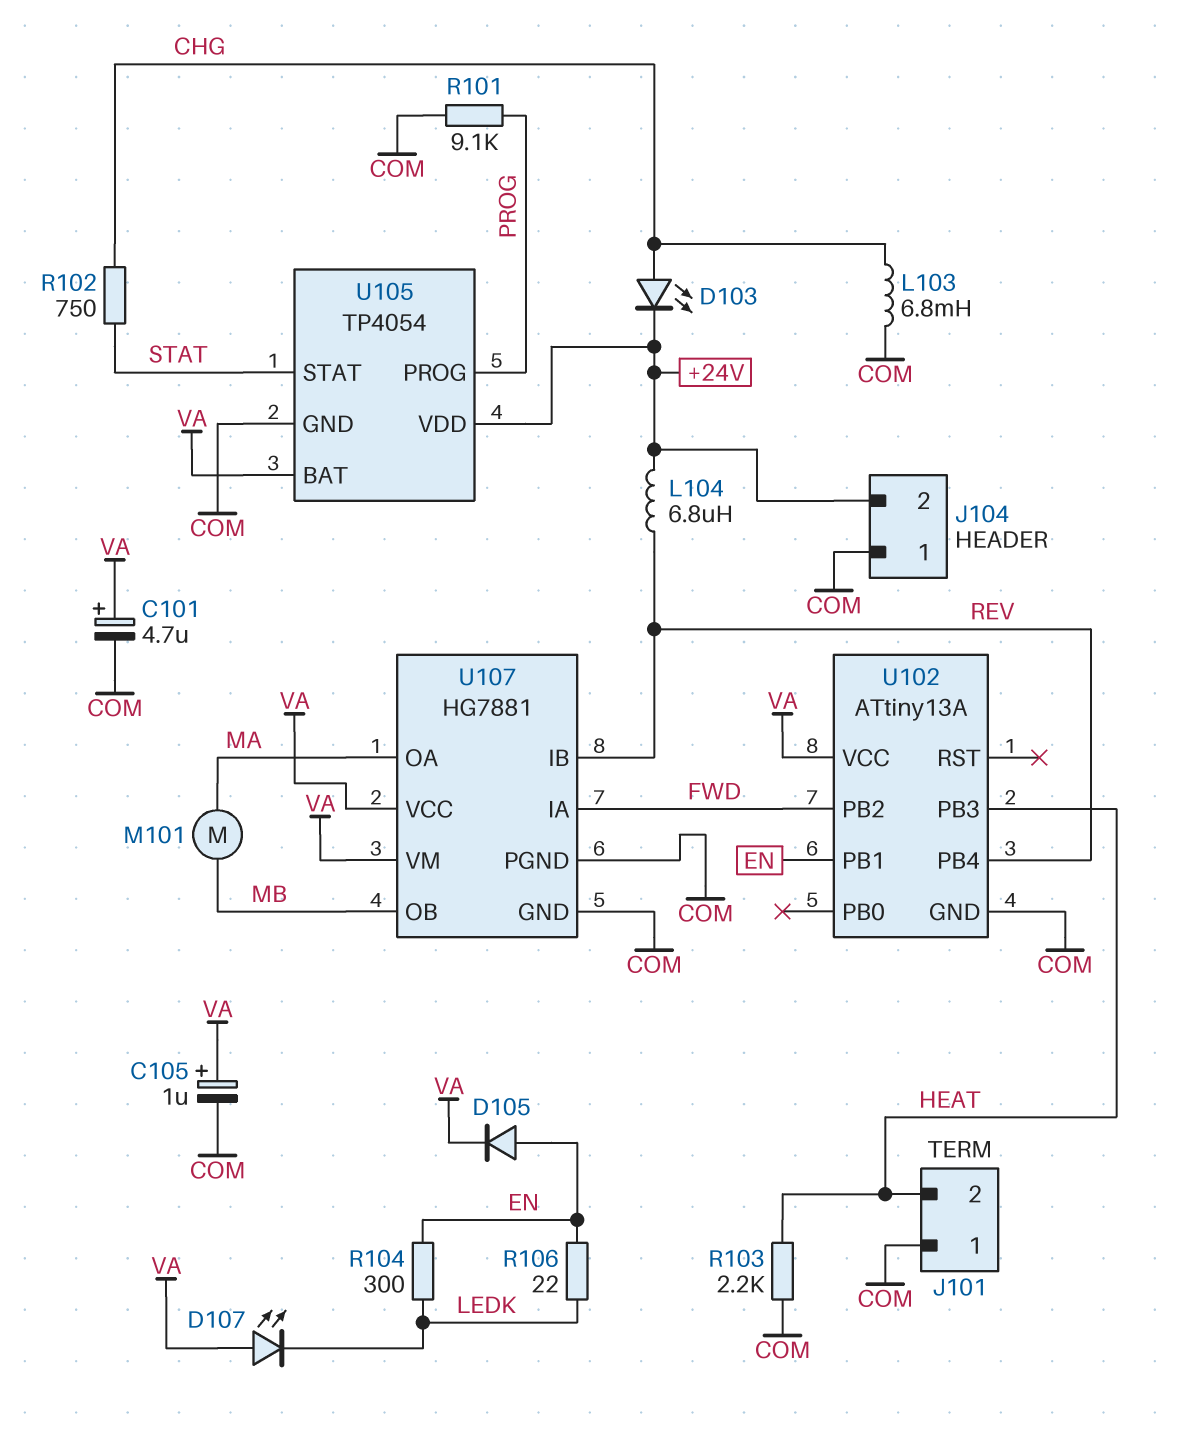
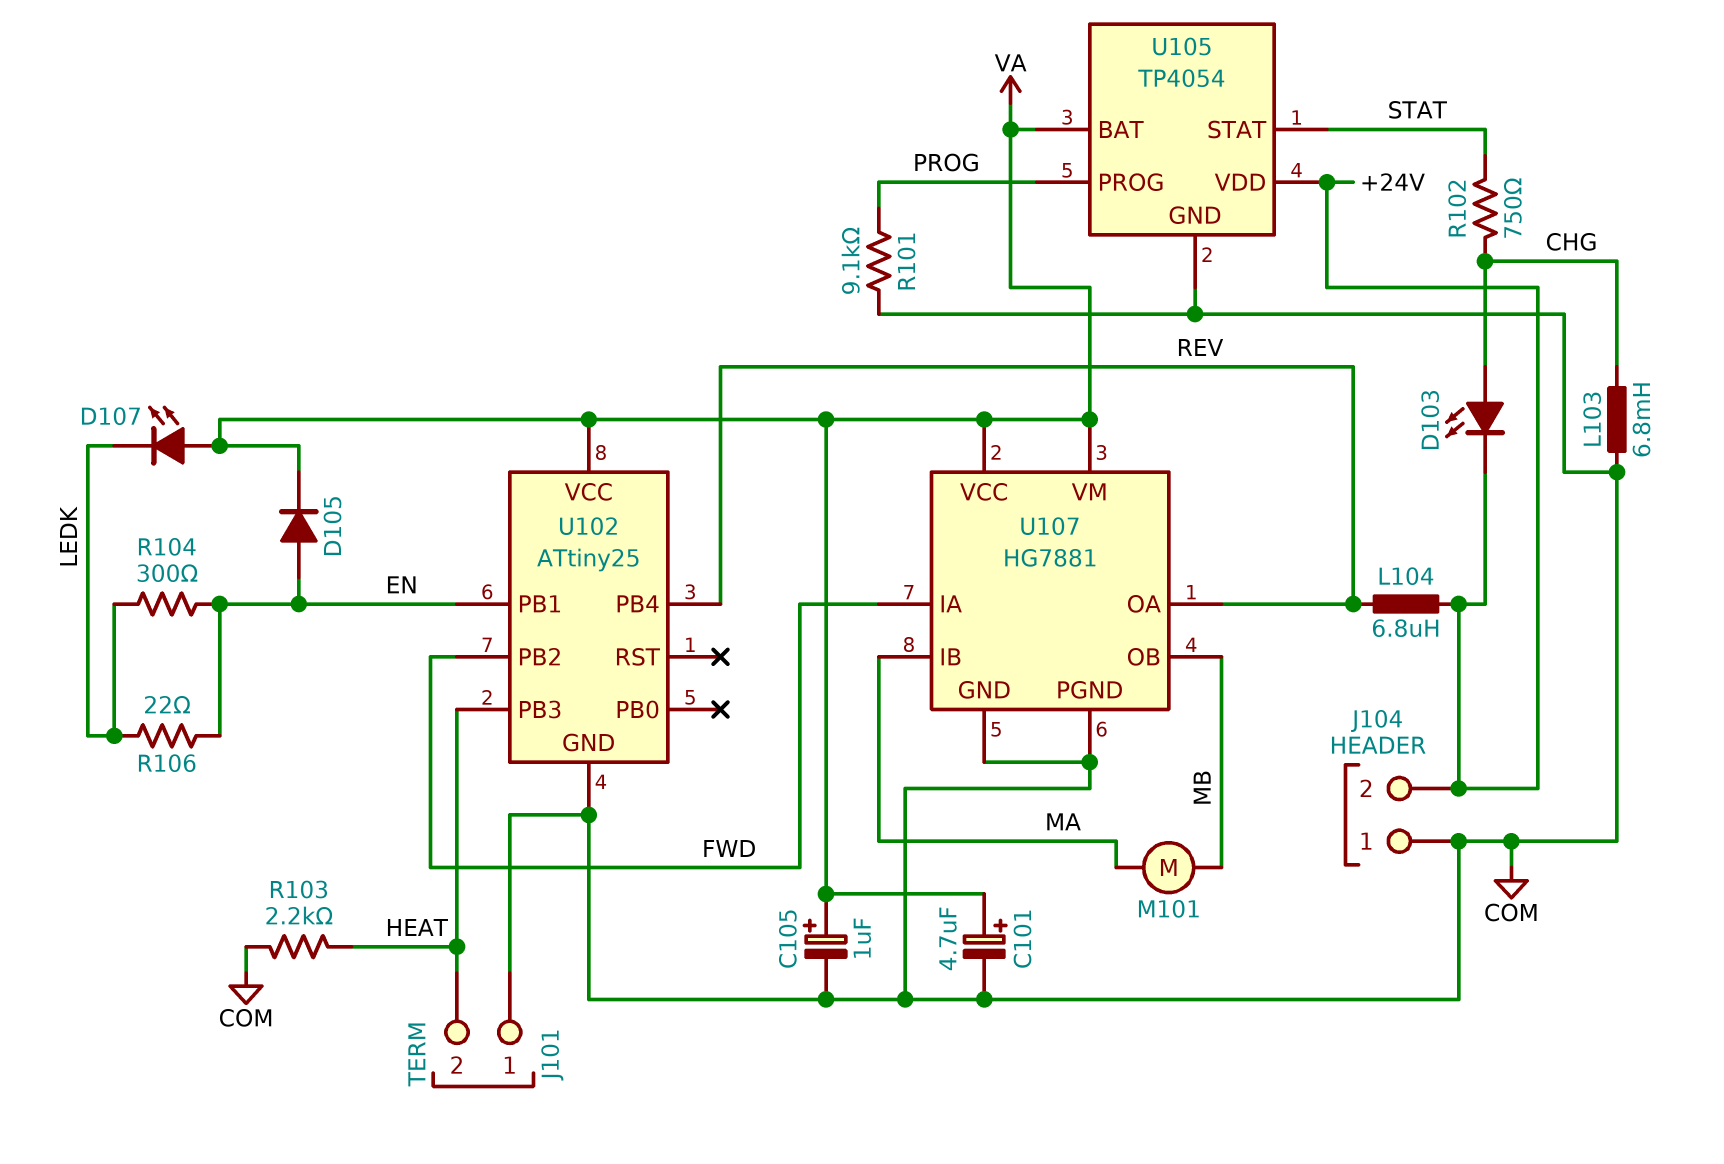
U102: ATtiny13A -> ATtiny25
U107 pin IB: REV -> MA
U107 pin OA: MA -> REV

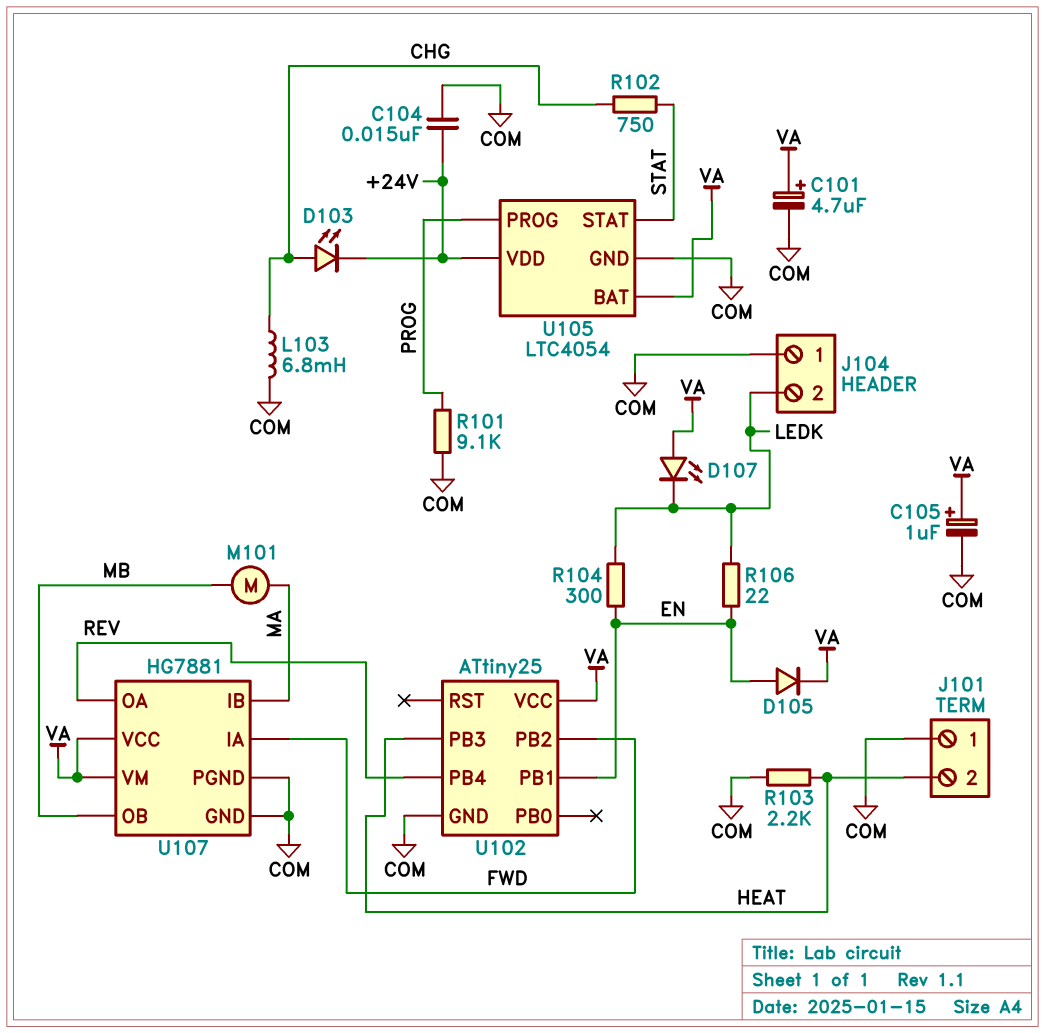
C104: none -> 15nF (+24V, COM)
J104 pin 2: +24V -> LEDK
L104: 6.8uH (+24V, REV) -> none
U105: TP4054 -> LTC4054

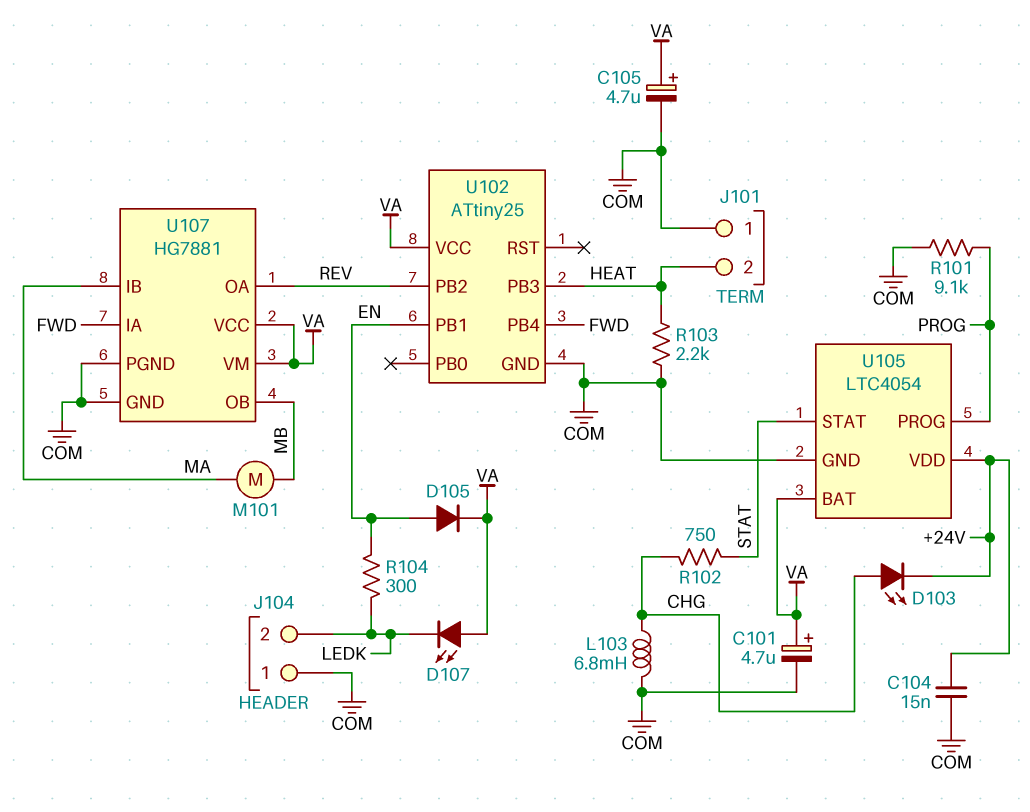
C105: 1uF (plus VA, minus COM) -> 4.7uF (plus VA, minus COM)
R106: 22 (EN, LEDK) -> none
U102 pin PB2: FWD -> REV
U102 pin PB4: REV -> FWD

